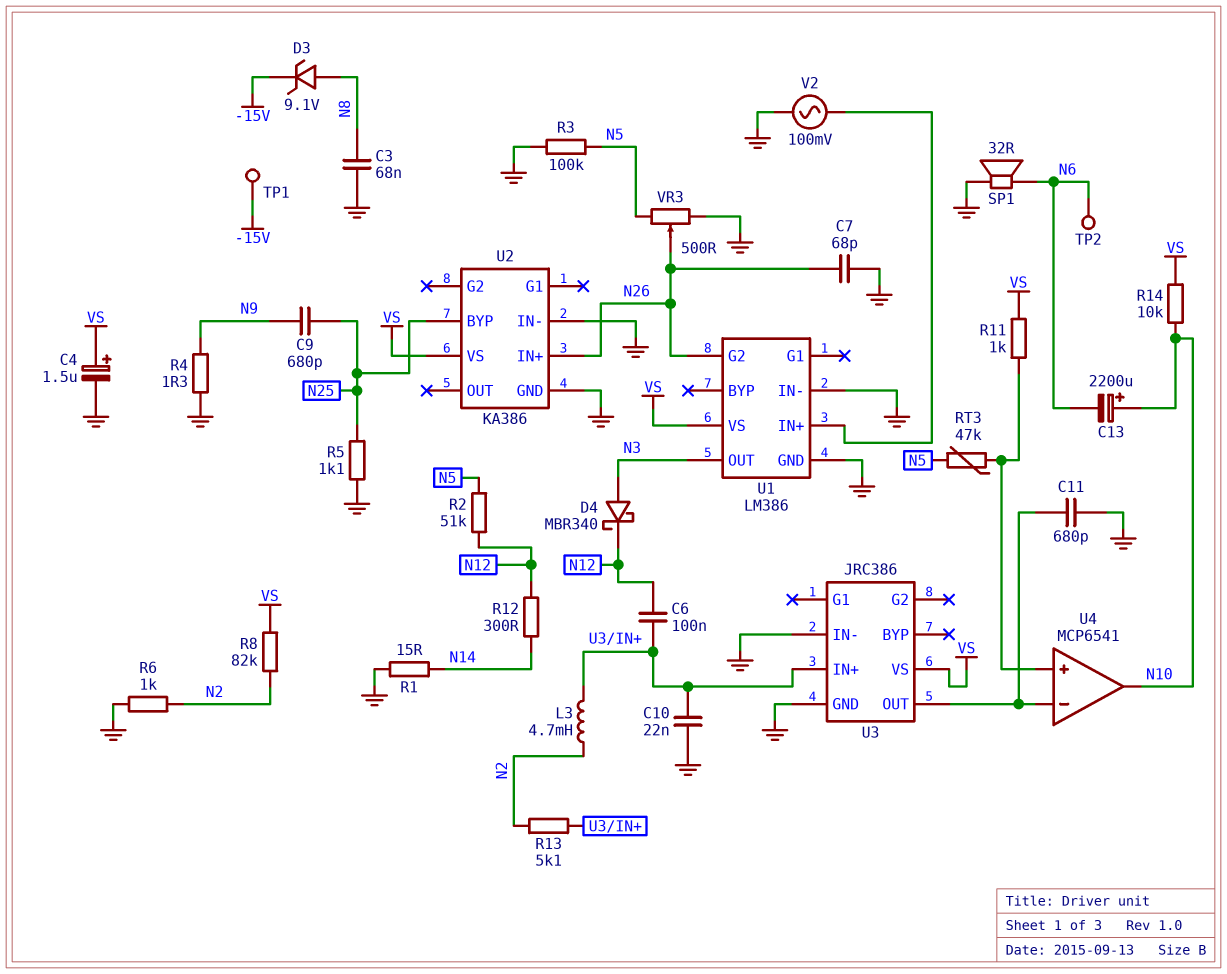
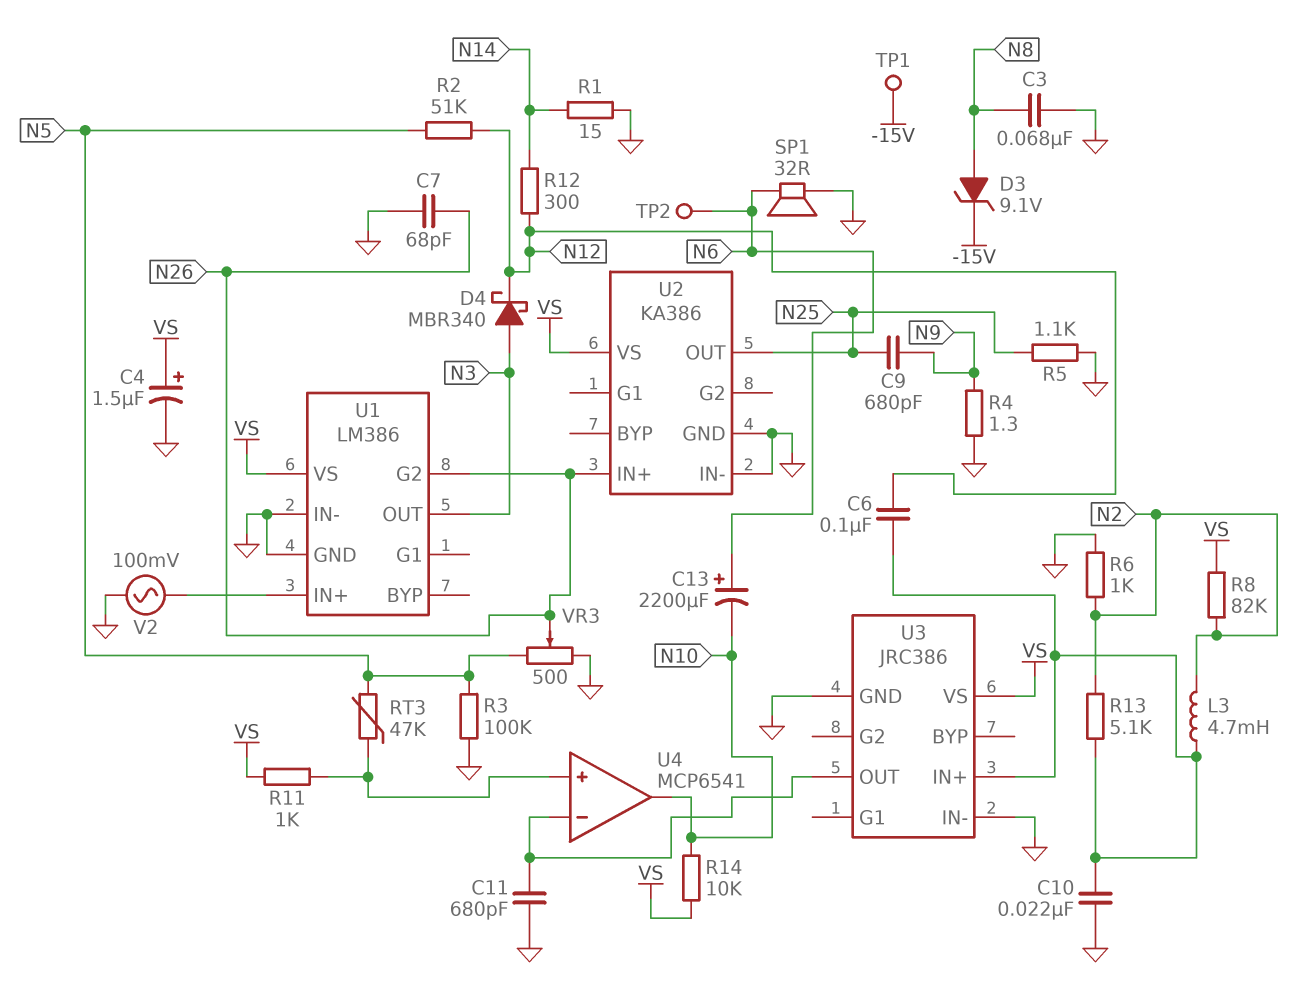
C13: 2200uF (plus N10, minus N6) -> 2200uF (plus N6, minus N10)
U2 pin BYP: N25 -> none
U2 pin OUT: none -> N25

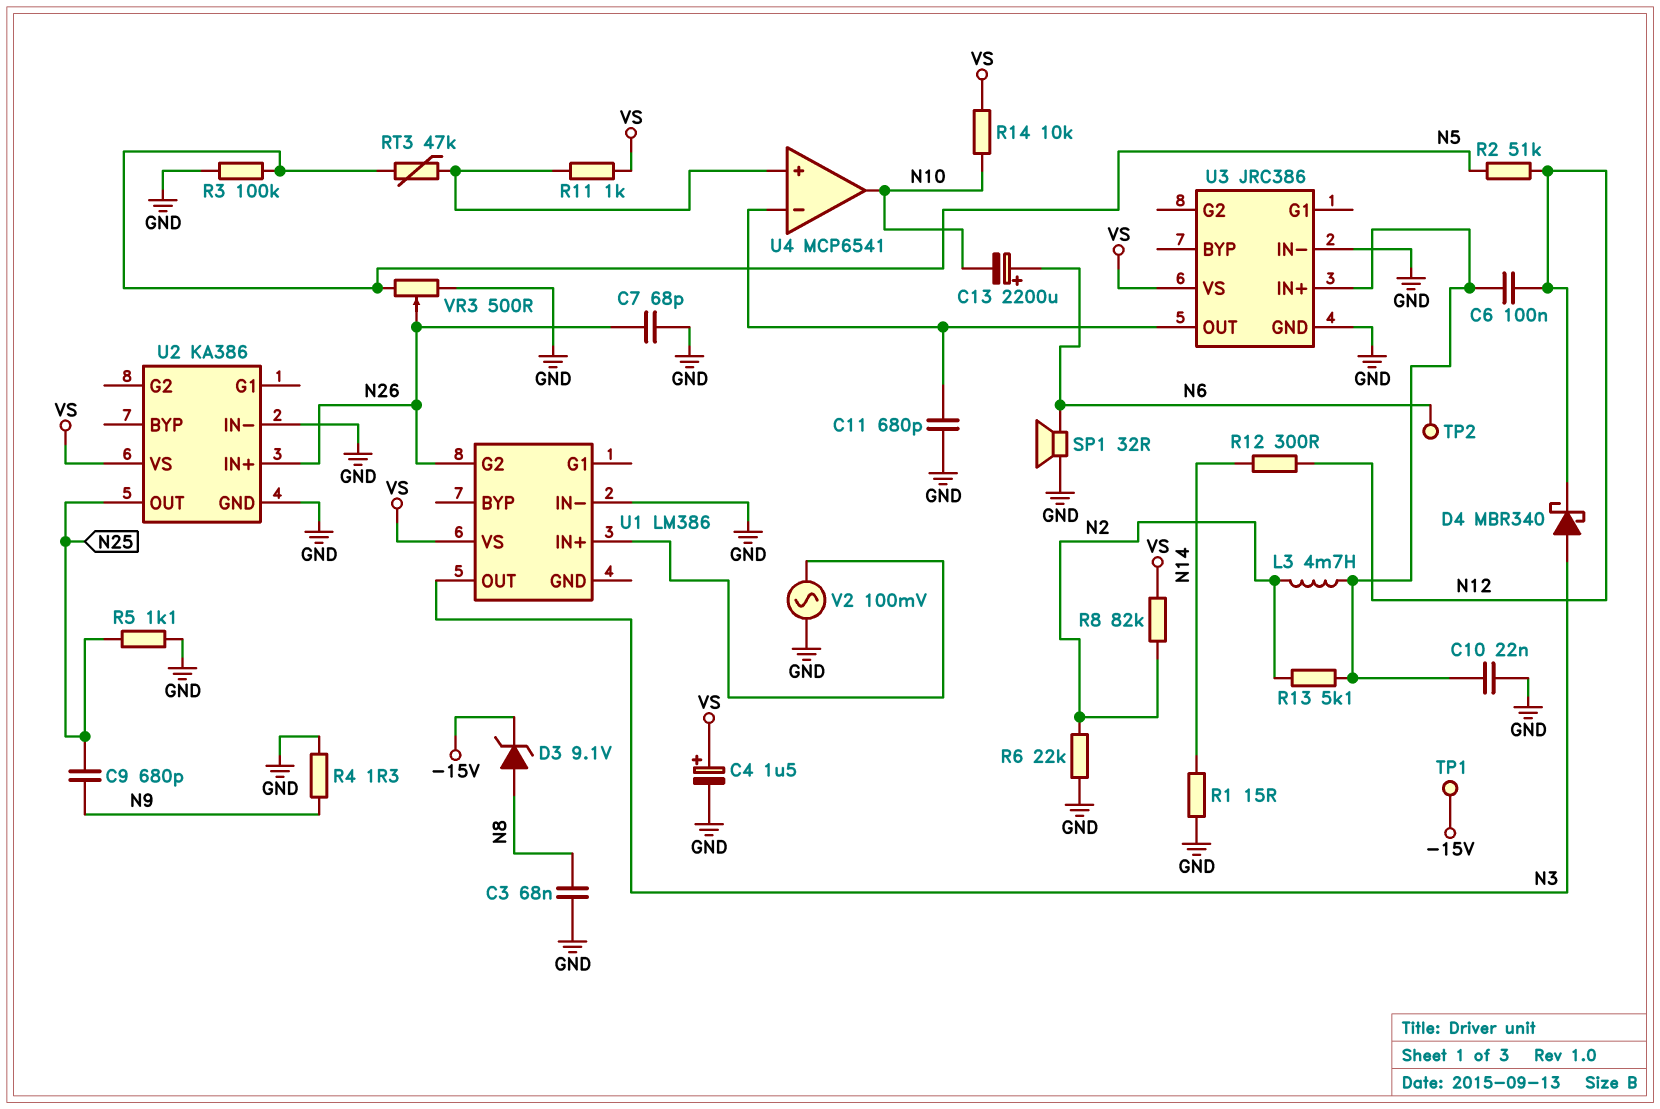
R6: 1k (GND, N2) -> 22k (GND, N2)
U1 pin GND: GND -> none

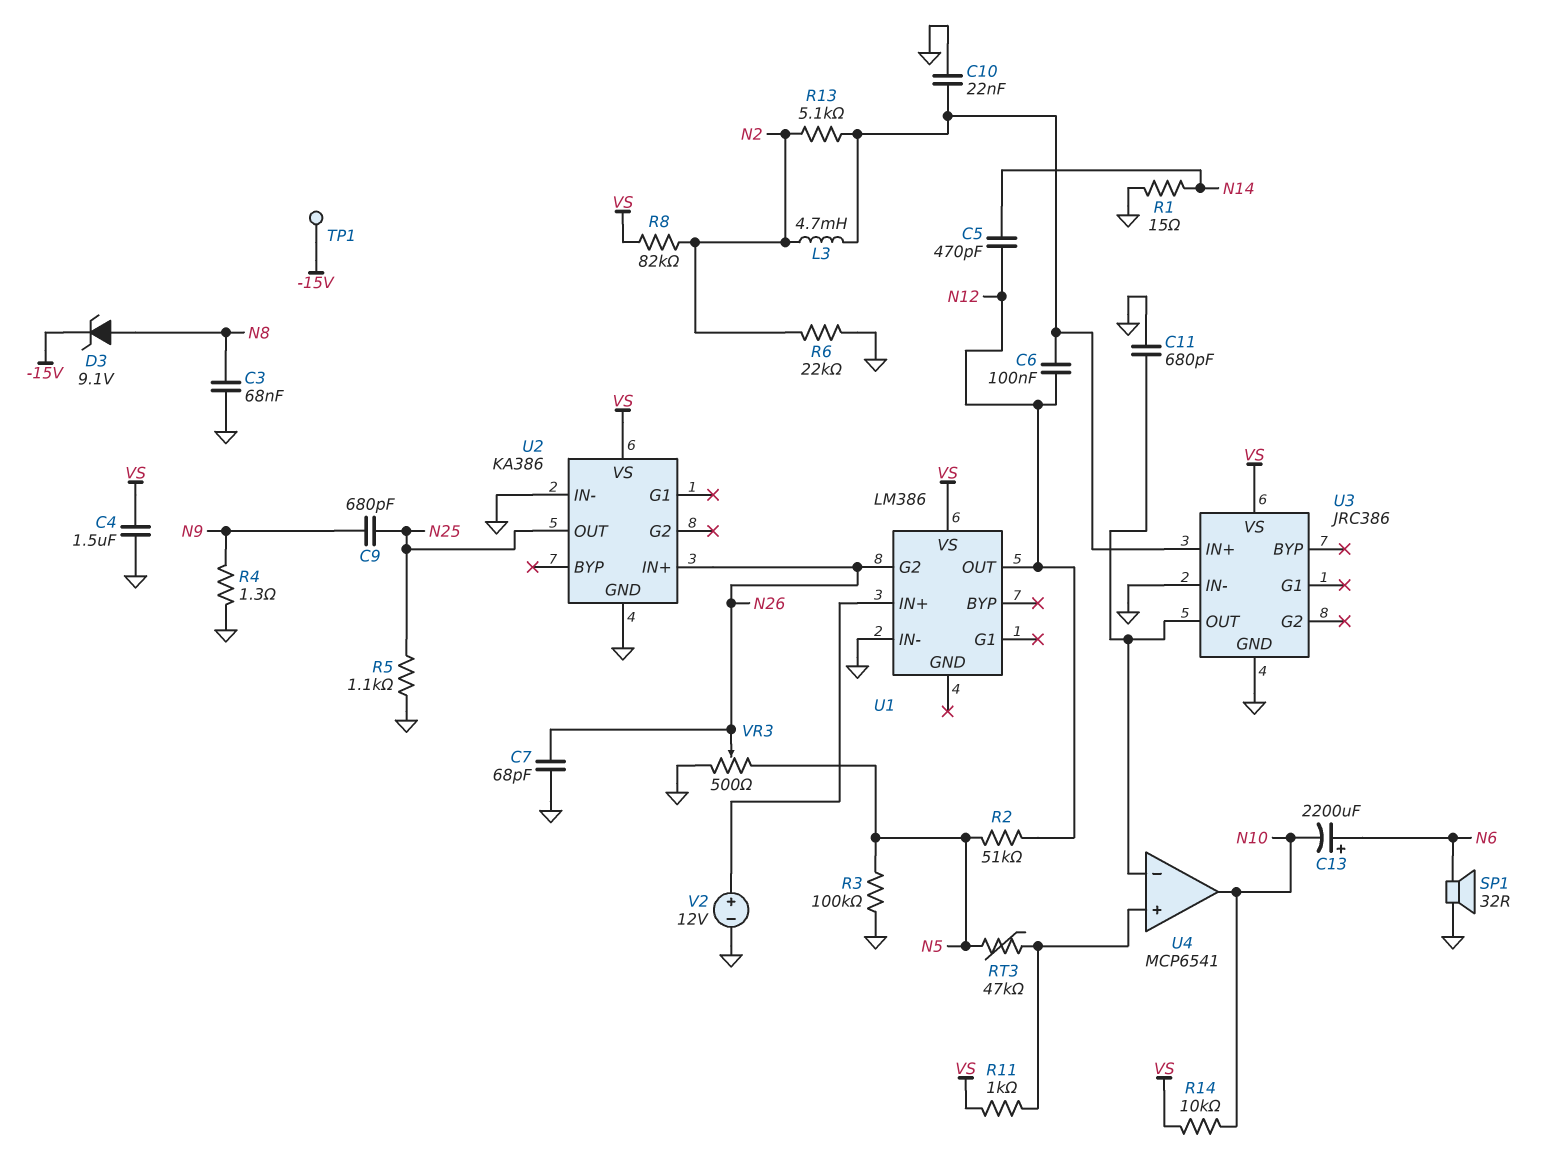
C4: 1.5uF (plus VS, minus GND) -> 1.5uF (GND, VS)
C5: none -> 470pF (N12, N14)
D4: schottky MBR340 (A N3, K N12) -> none
R12: 300 (N12, N14) -> none
TP2: test point (N6) -> none
U1 pin OUT: N3 -> N12
V2: AC 100mV (GND, U1/IN+) -> 12V (plus U1/IN+, minus GND)

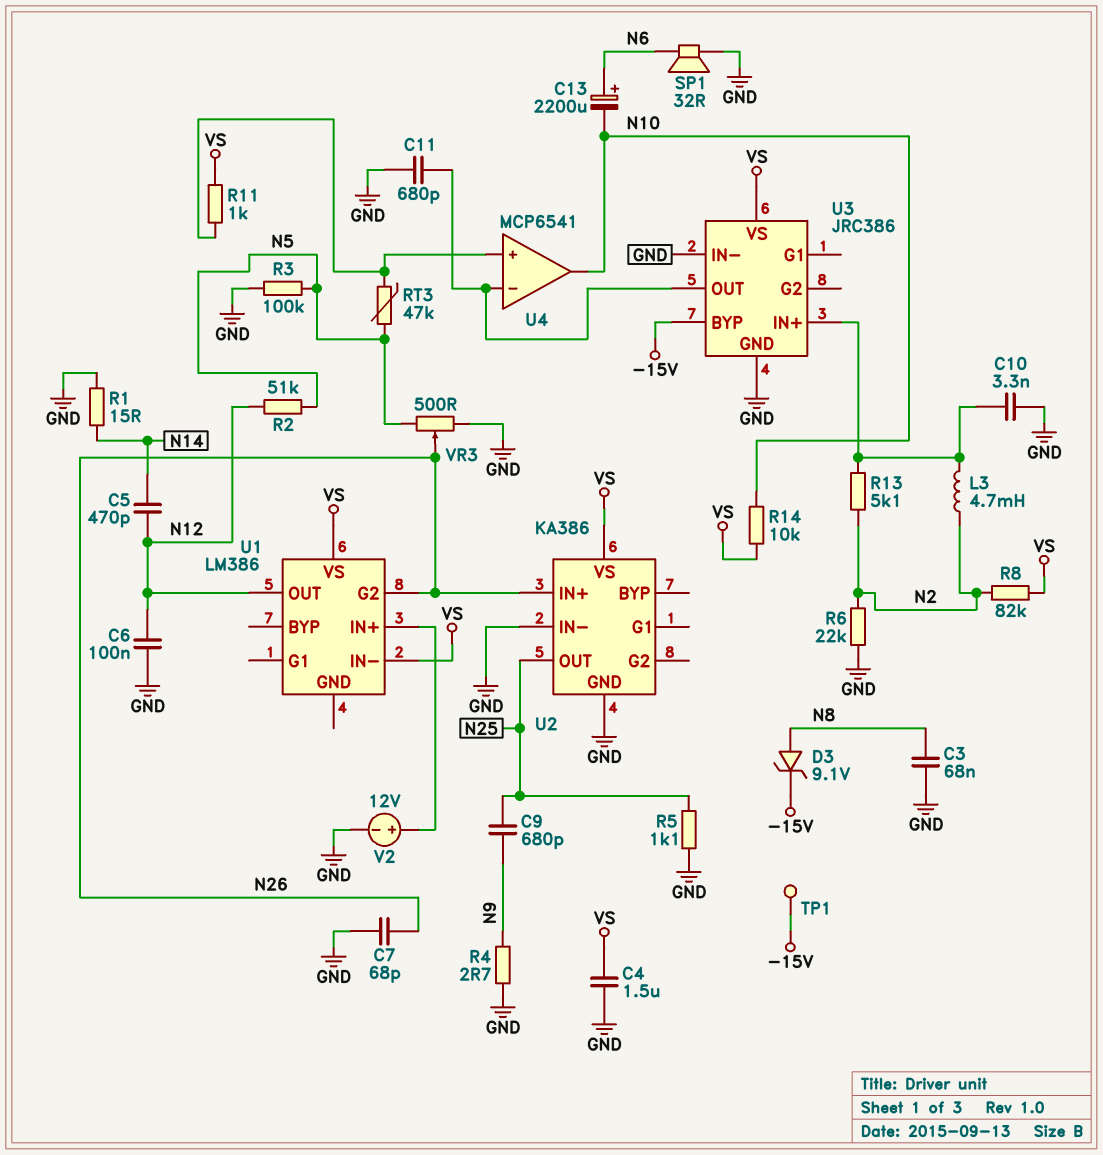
C6: 100nF (N12, U3/IN+) -> 100nF (GND, N12)
C10: 22nF (GND, U3/IN+) -> 3.3nF (GND, U3/IN+)
R4: 1.3 (GND, N9) -> 2.7 (GND, N9)
U1 pin IN-: GND -> VS
U3 pin BYP: none -> -15V

